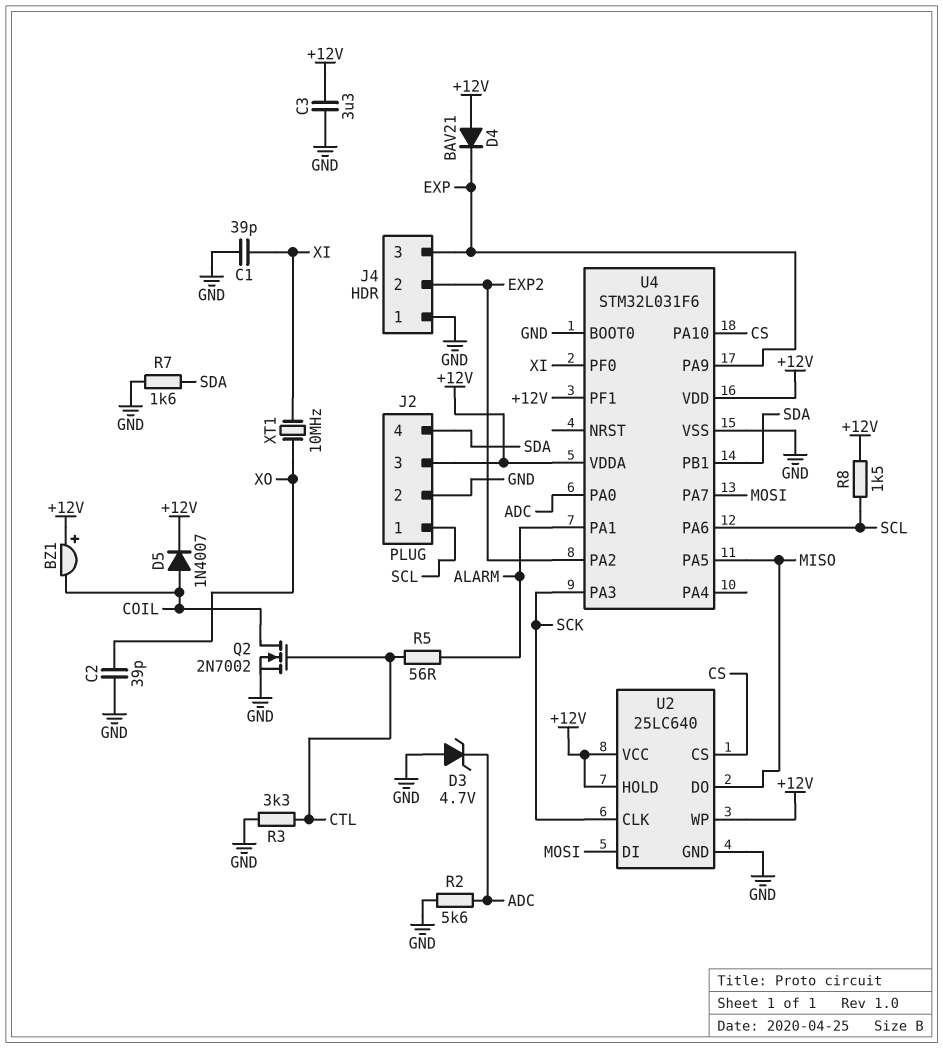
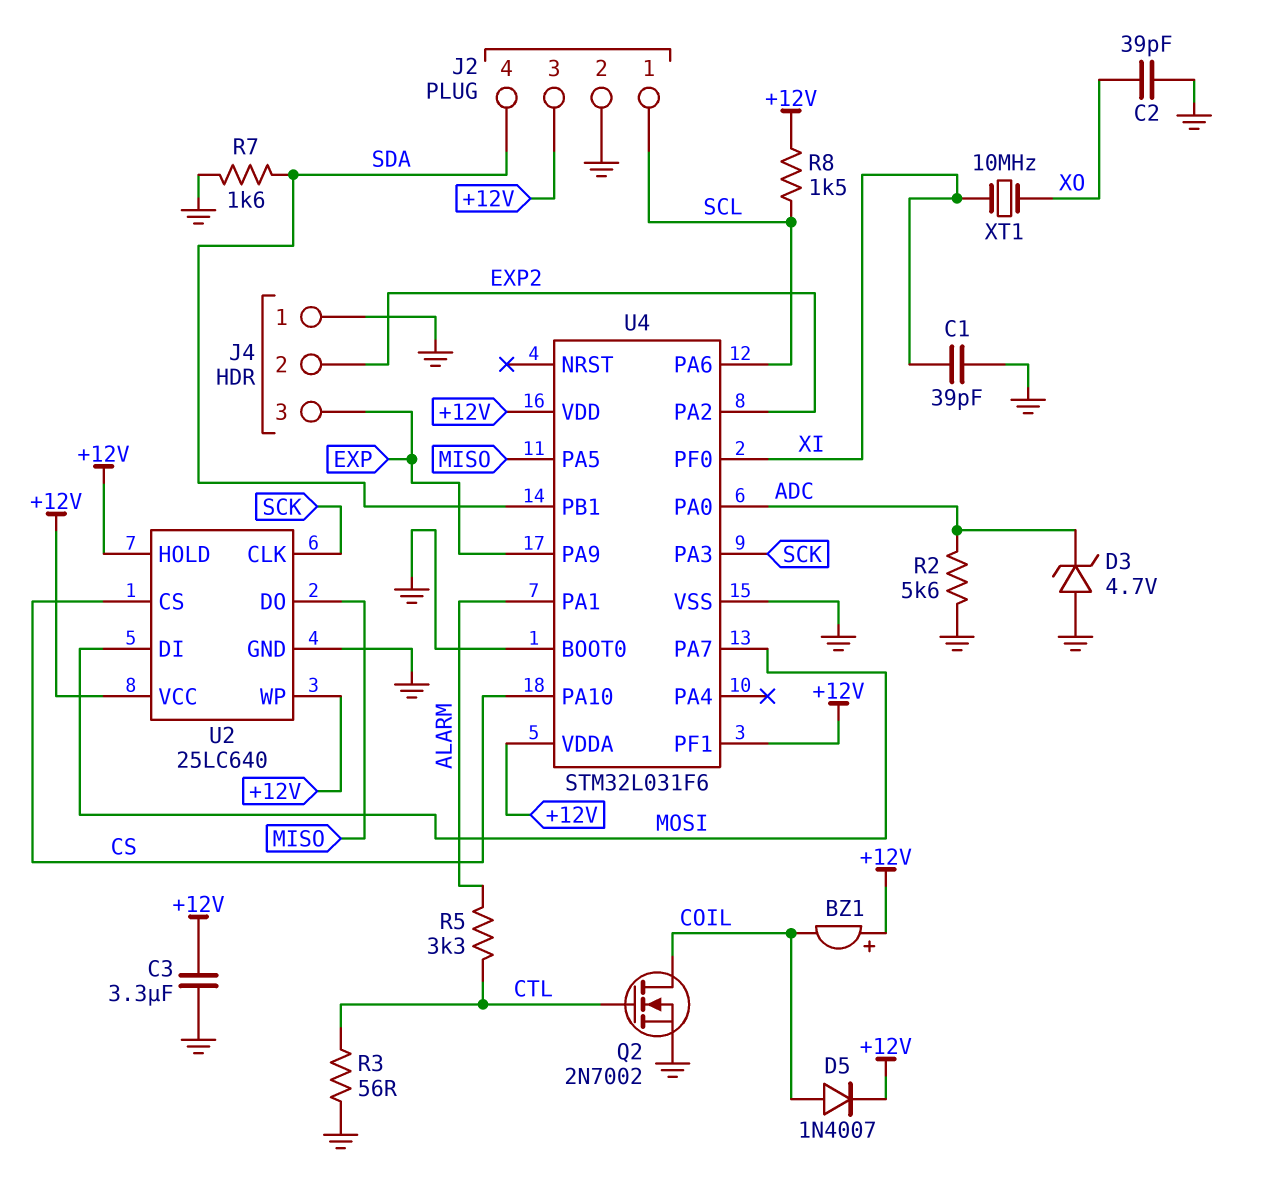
D4: diode BAV21 (A +12V, K EXP) -> none
R3: 3.3k (CTL, GND) -> 56 (CTL, GND)
R5: 56 (ALARM, CTL) -> 3.3k (ALARM, CTL)

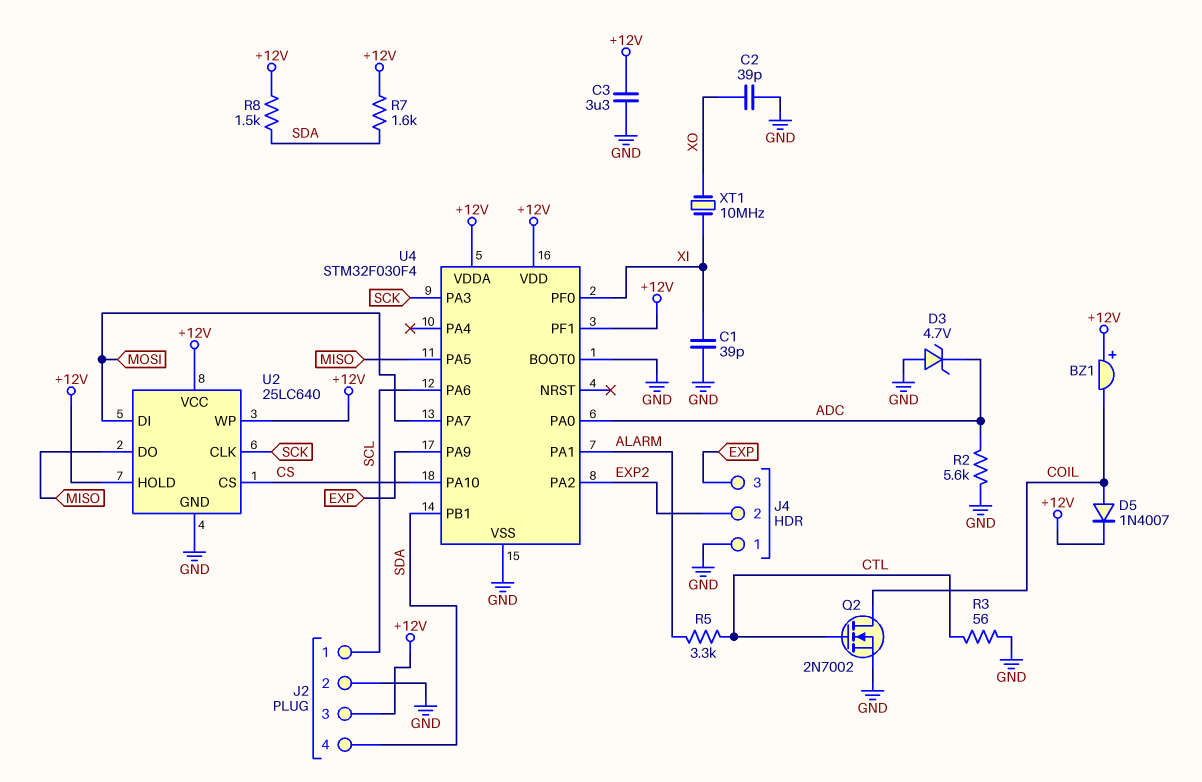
R7: 1.6k (GND, SDA) -> 1.6k (+12V, SDA)
R8: 1.5k (+12V, SCL) -> 1.5k (+12V, SDA)
U4: STM32L031F6 -> STM32F030F4

